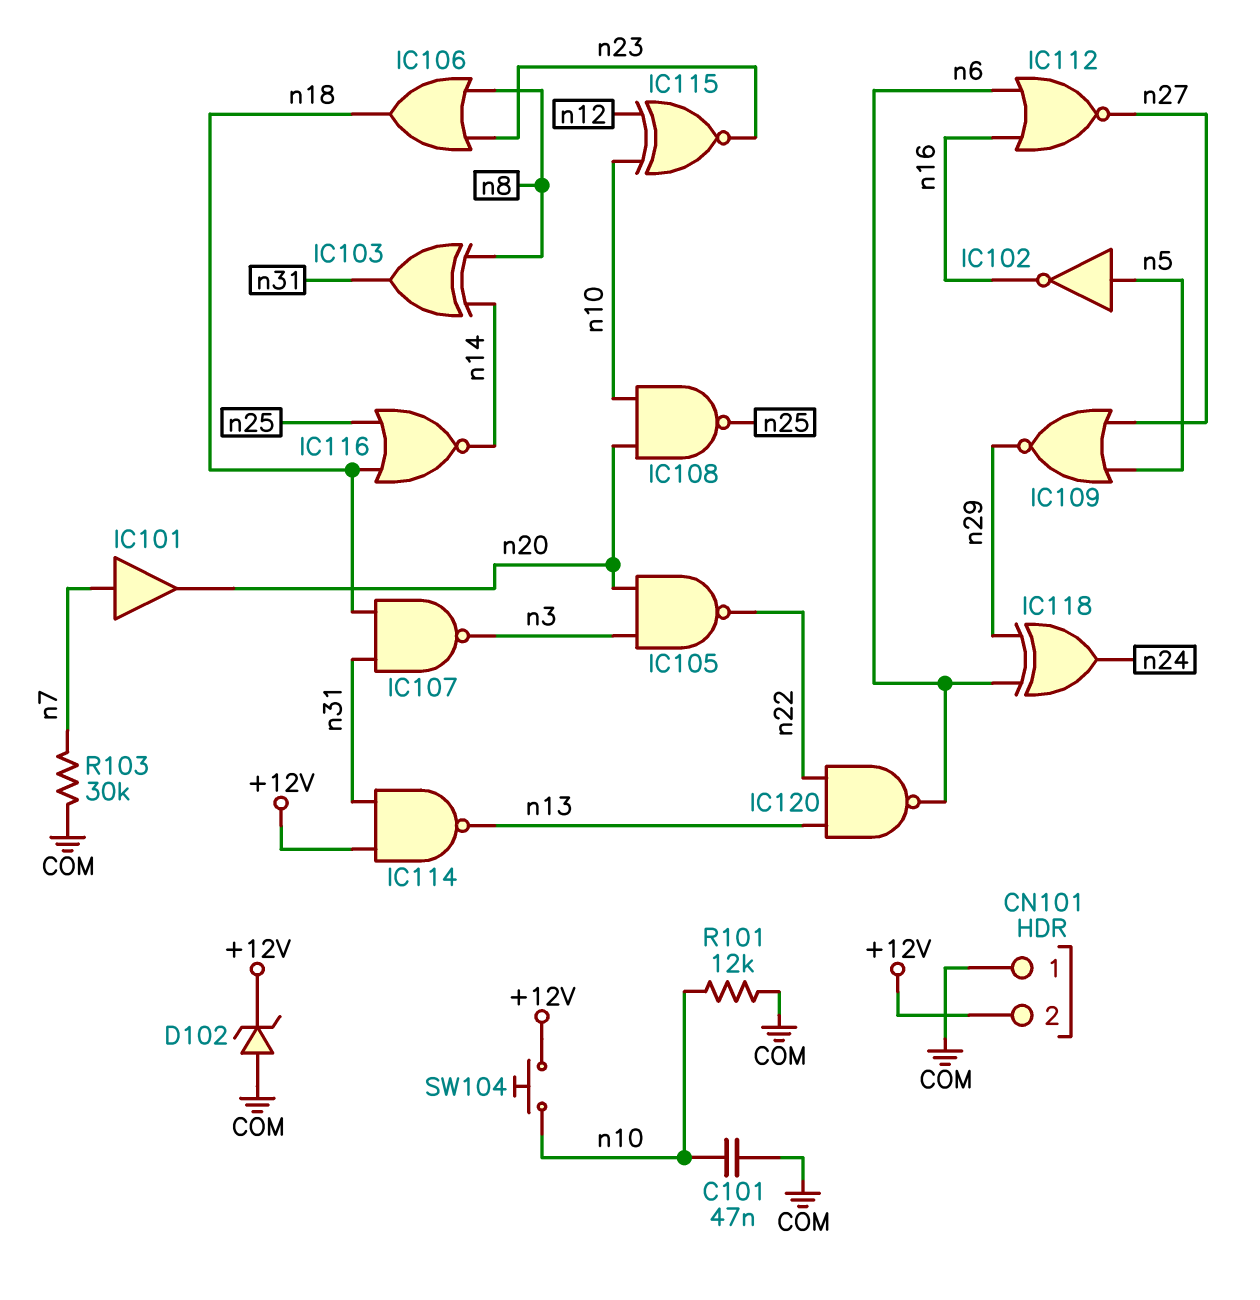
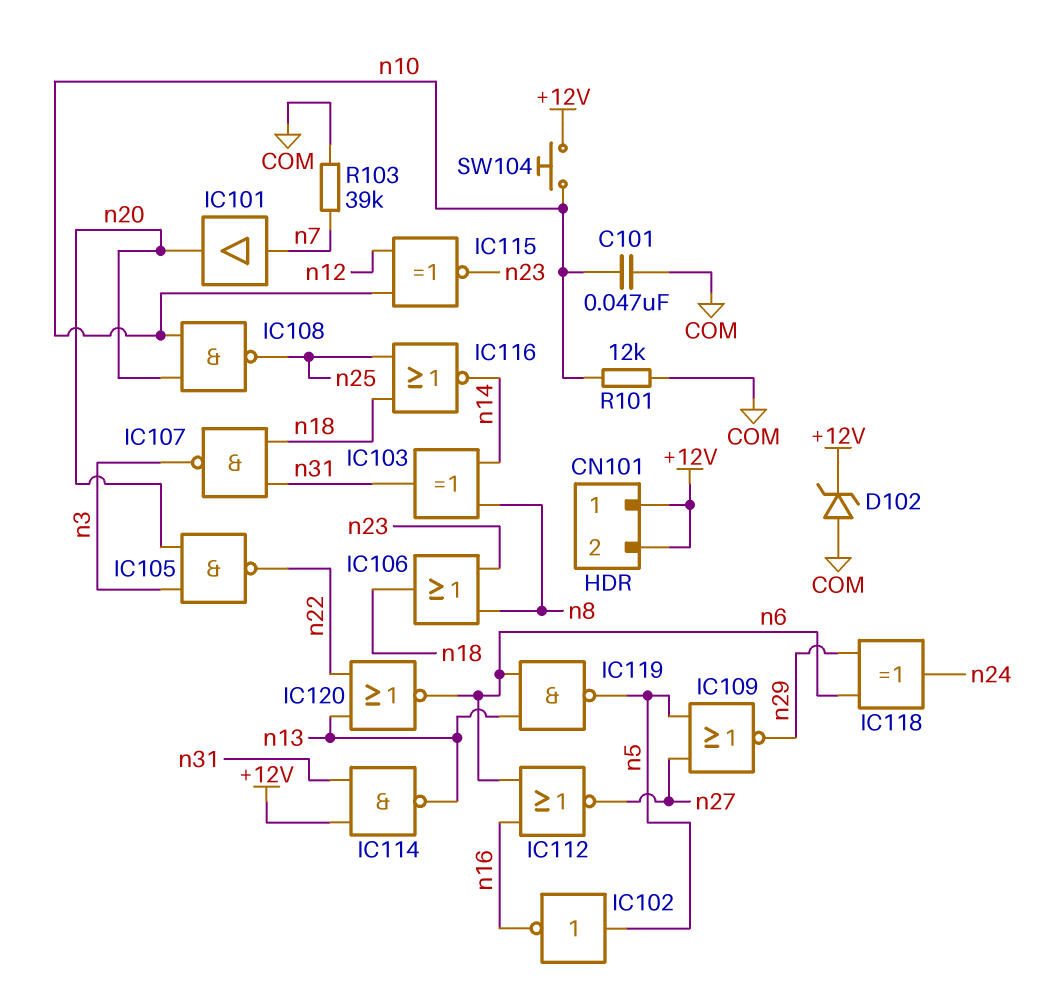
CN101 pin 1: COM -> +12V
IC119: none -> NAND (in n6, in n13, out n5)
IC120: NAND (in n13, in n22, out n6) -> NOR (in n13, in n22, out n6)
R103: 30k (COM, n7) -> 39k (COM, n7)

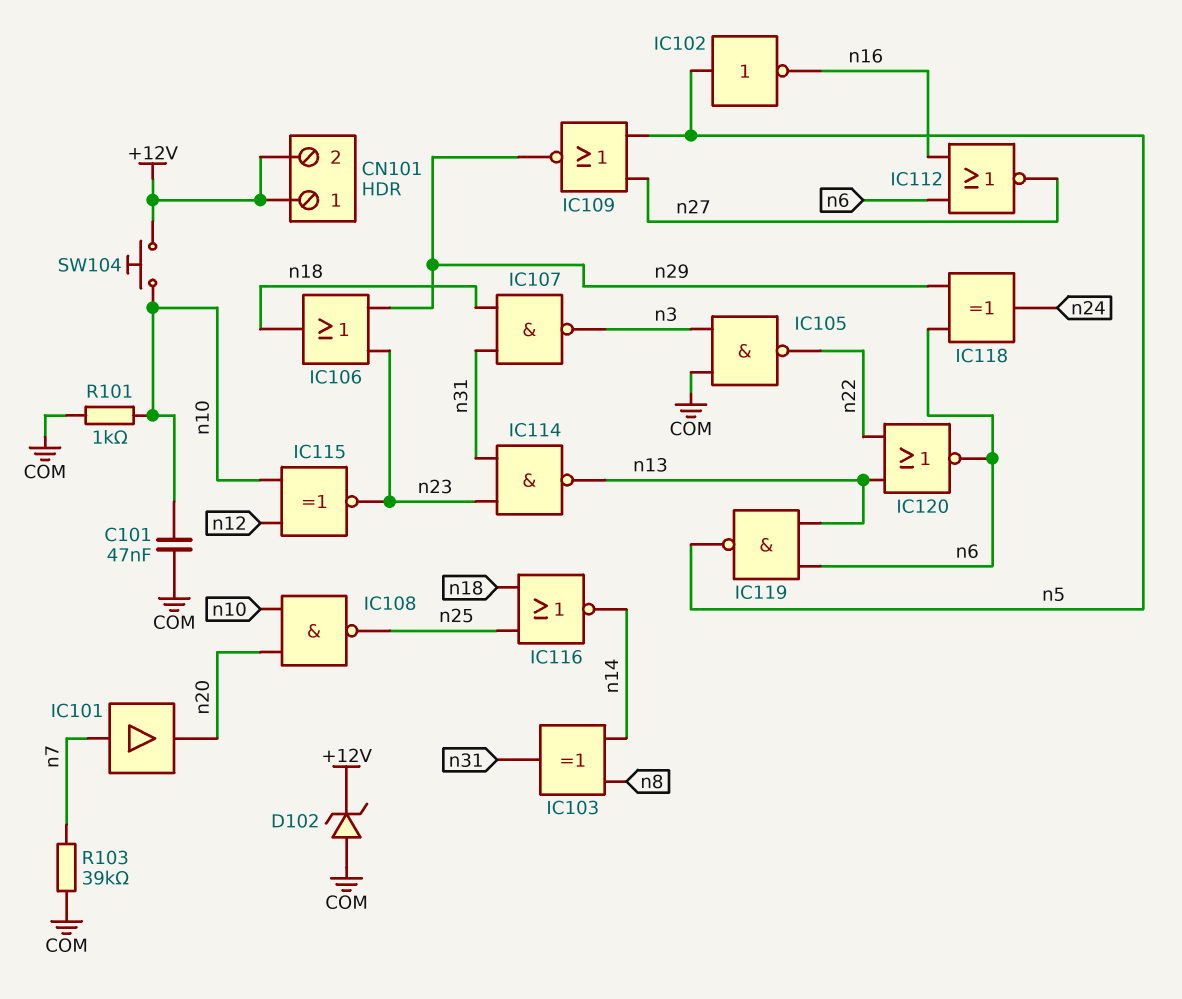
IC105: NAND (in n3, in n20, out n22) -> NAND (in COM, in n3, out n22)
IC106: OR (in n8, in n23, out n18) -> OR (in n23, in n29, out n18)
IC114: NAND (in +12V, in n31, out n13) -> NAND (in n23, in n31, out n13)
R101: 12k (COM, n10) -> 1k (COM, n10)

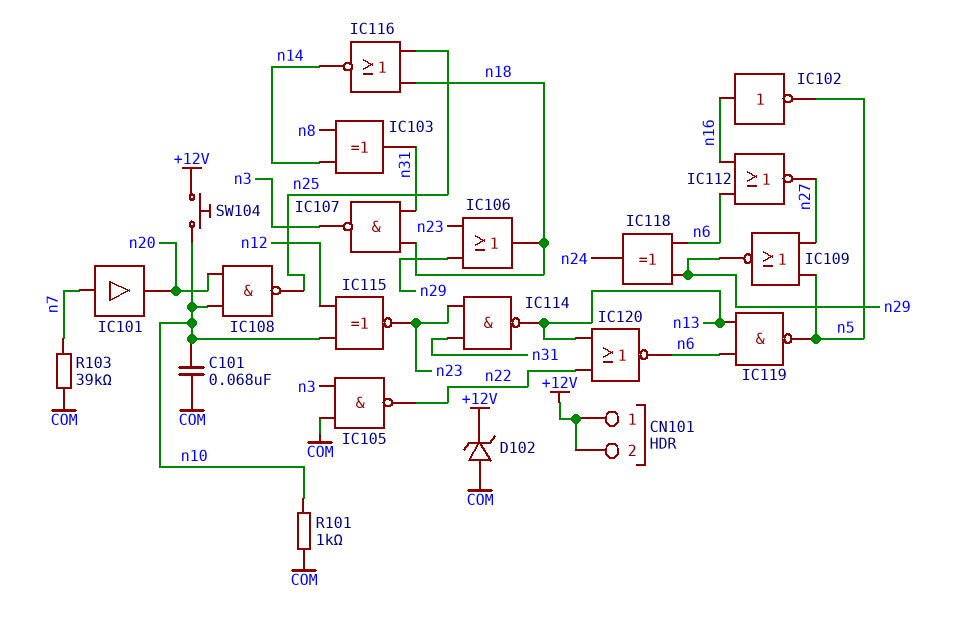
C101: 47nF (COM, n10) -> 68nF (COM, n10)
IC102: NOT (in n5, out n16) -> NOT (in n16, out n5)

